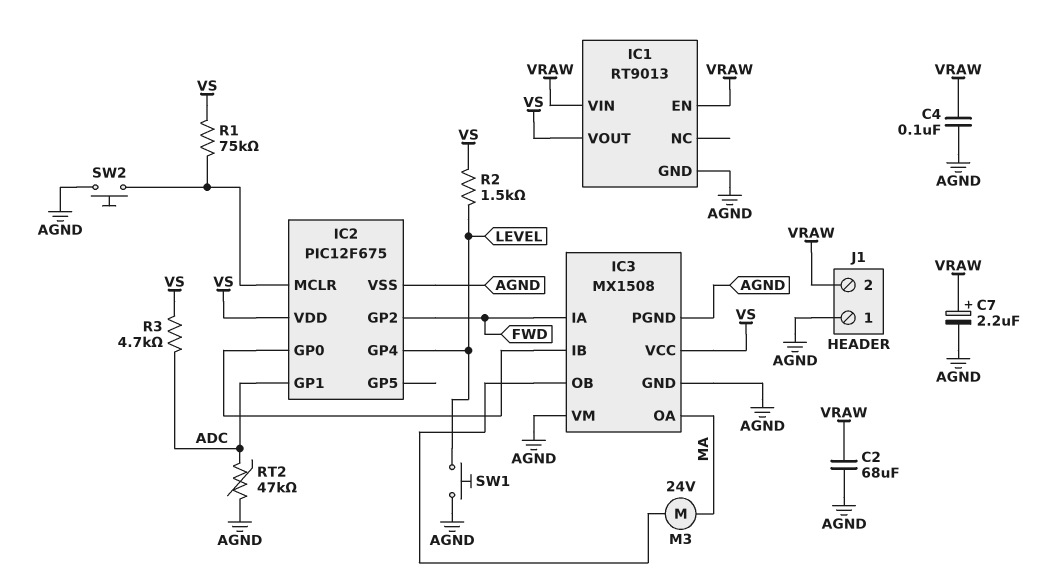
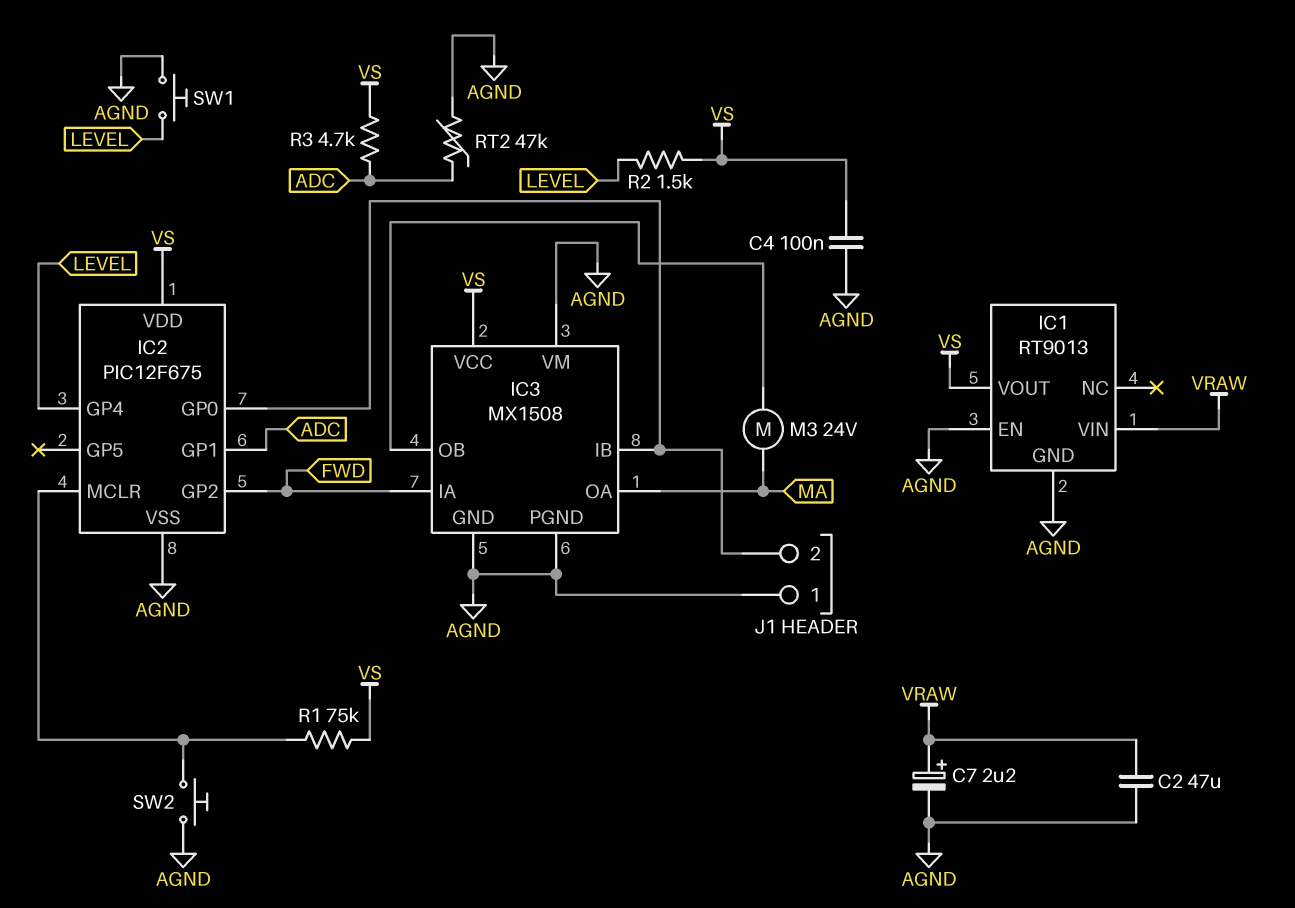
C2: 68uF (AGND, VRAW) -> 47uF (AGND, VRAW)
C4: 100nF (AGND, VRAW) -> 100nF (AGND, VS)
IC1 pin EN: VRAW -> AGND
J1 pin 2: VRAW -> IC2/GP0

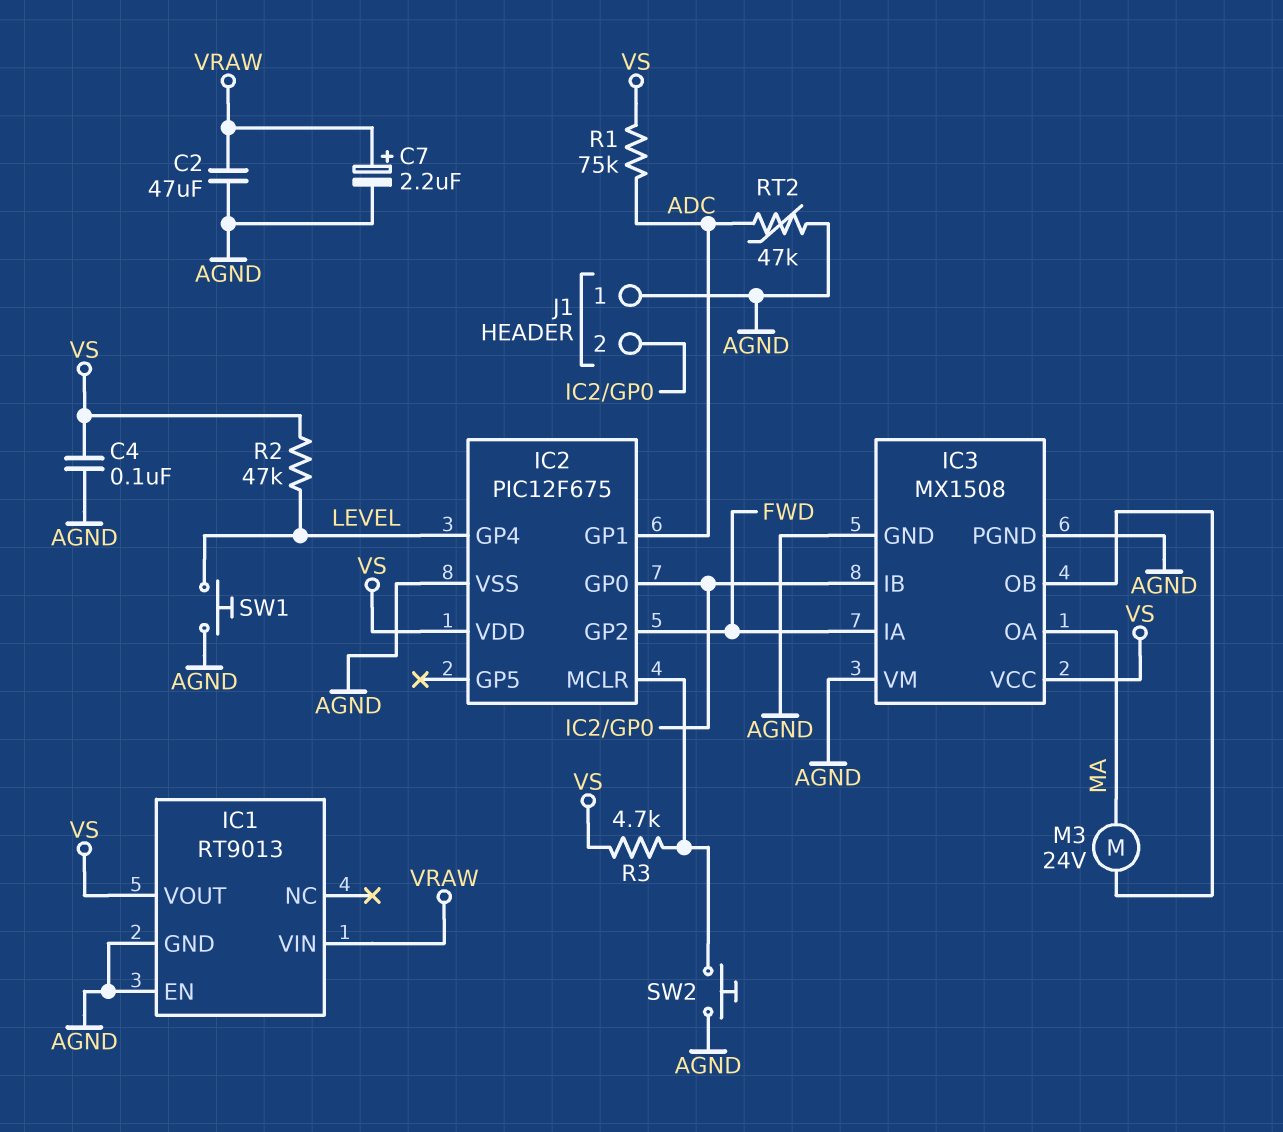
R1: 75k (IC2/MCLR, VS) -> 75k (ADC, VS)
R2: 1.5k (LEVEL, VS) -> 47k (LEVEL, VS)
R3: 4.7k (ADC, VS) -> 4.7k (IC2/MCLR, VS)

